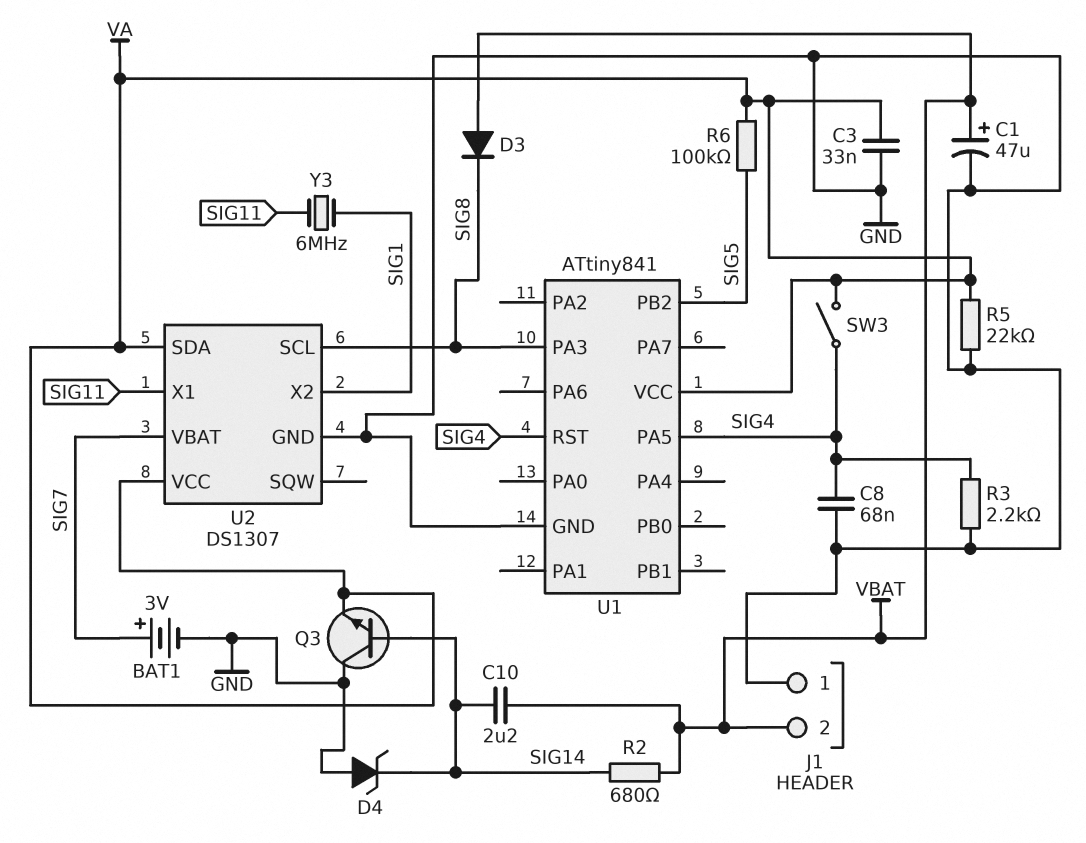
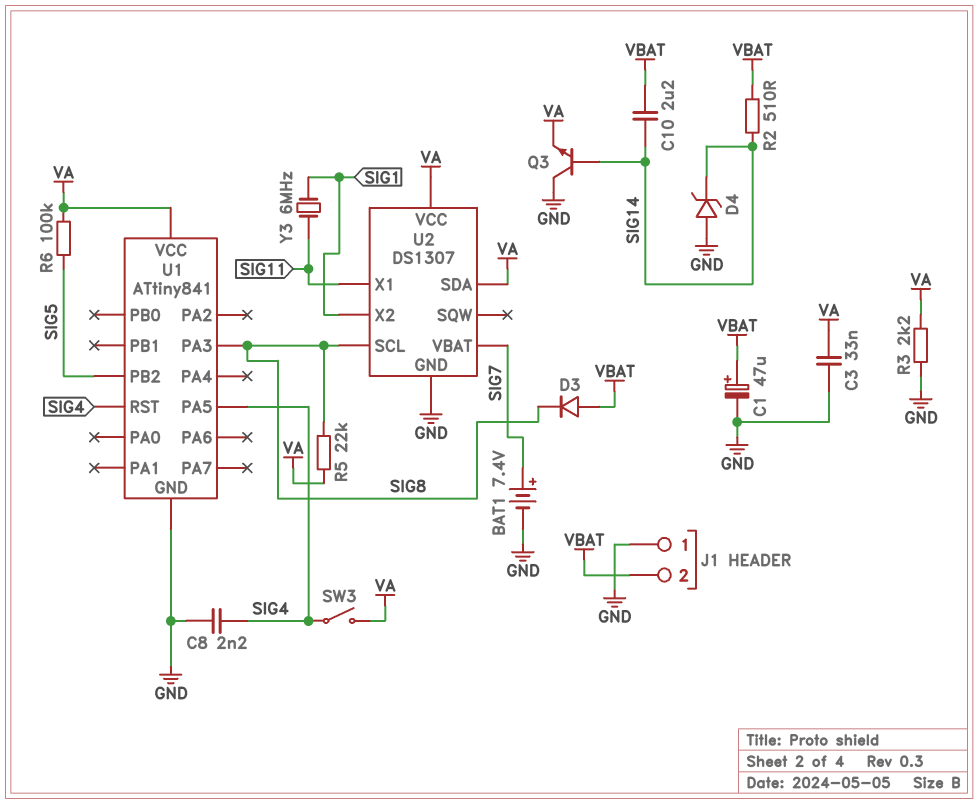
BAT1: 3V (plus SIG7, minus GND) -> 7.4V (plus SIG7, minus GND)
C8: 68nF (GND, SIG4) -> 2.2nF (GND, SIG4)
R2: 680 (SIG14, VBAT) -> 510 (SIG14, VBAT)
R3: 2.2k (GND, SIG4) -> 2.2k (GND, VA)
R5: 22k (GND, VA) -> 22k (SIG8, VA)

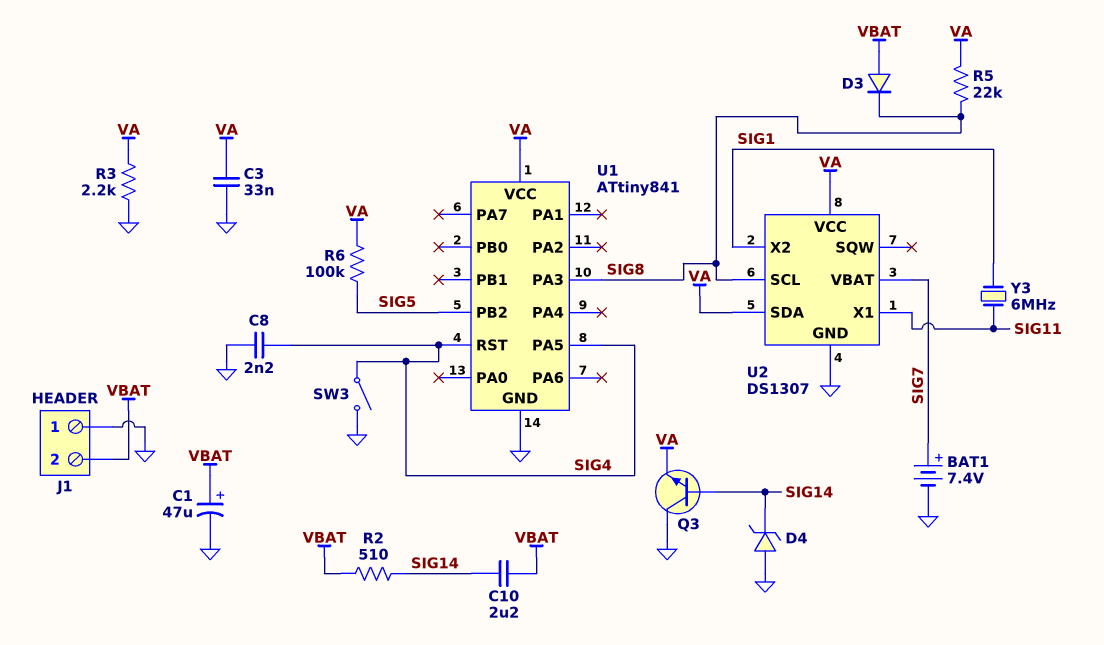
SW3: switch (SIG4, VA) -> switch (GND, SIG4)

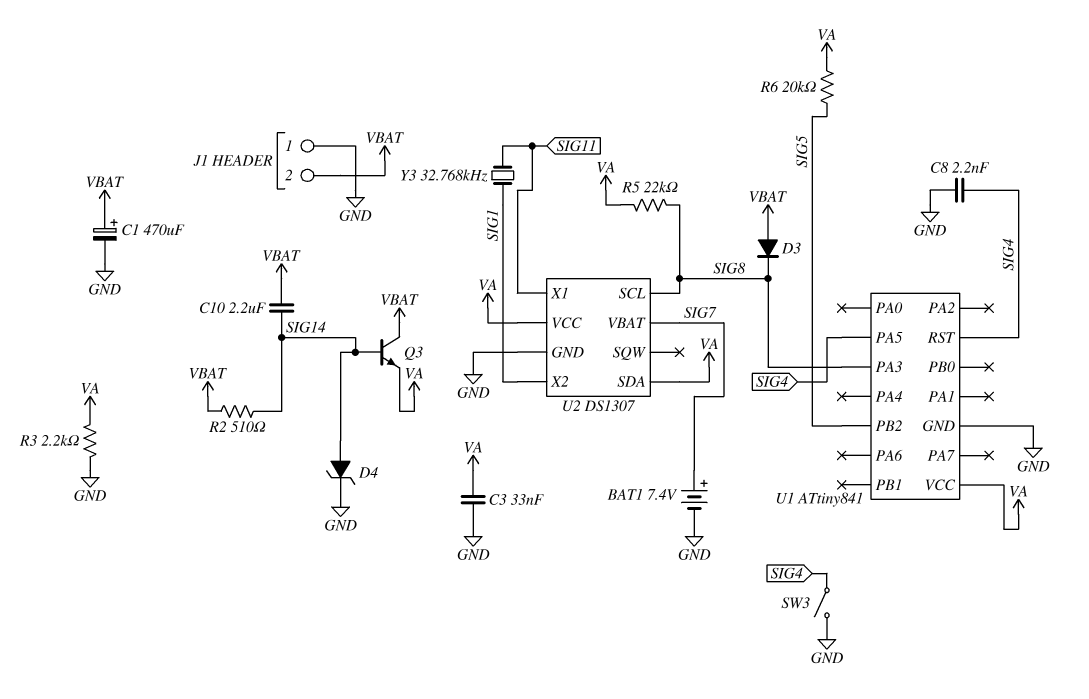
C1: 47uF (plus VBAT, minus GND) -> 470uF (plus VBAT, minus GND)
D4: zener (A GND, K SIG14) -> zener (A SIG14, K GND)
Q3: NPN (B SIG14, C GND, E VA) -> NPN (B SIG14, C VBAT, E VA)
R6: 100k (SIG5, VA) -> 20k (SIG5, VA)
Y3: 6MHz (SIG1, SIG11) -> 32.768kHz (SIG1, SIG11)

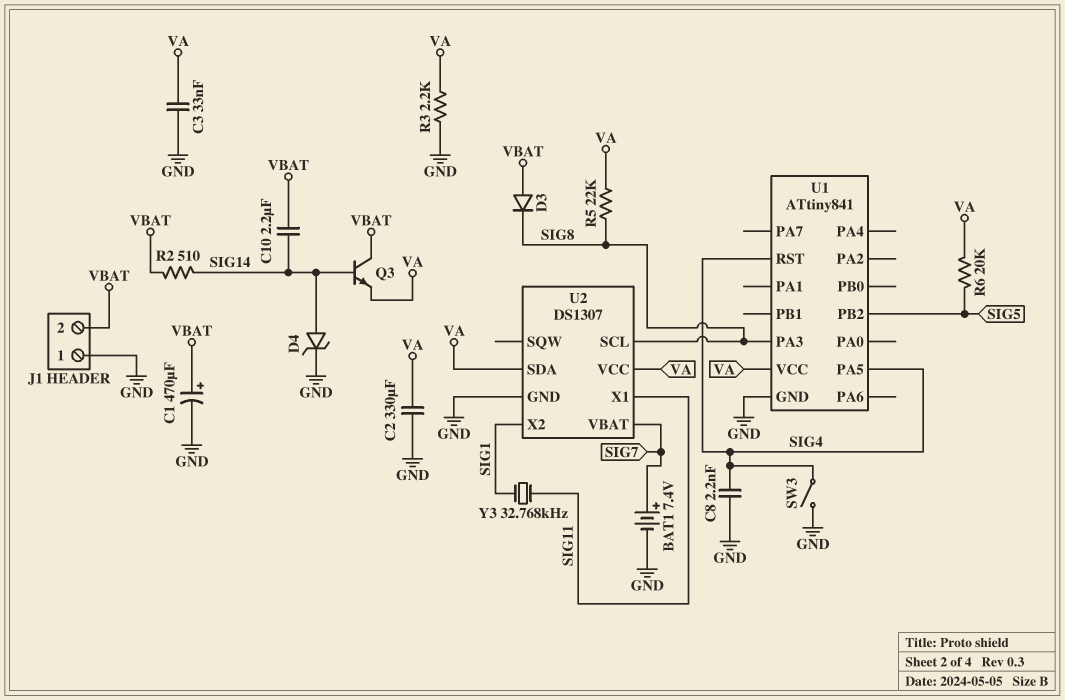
C2: none -> 330uF (GND, VA)

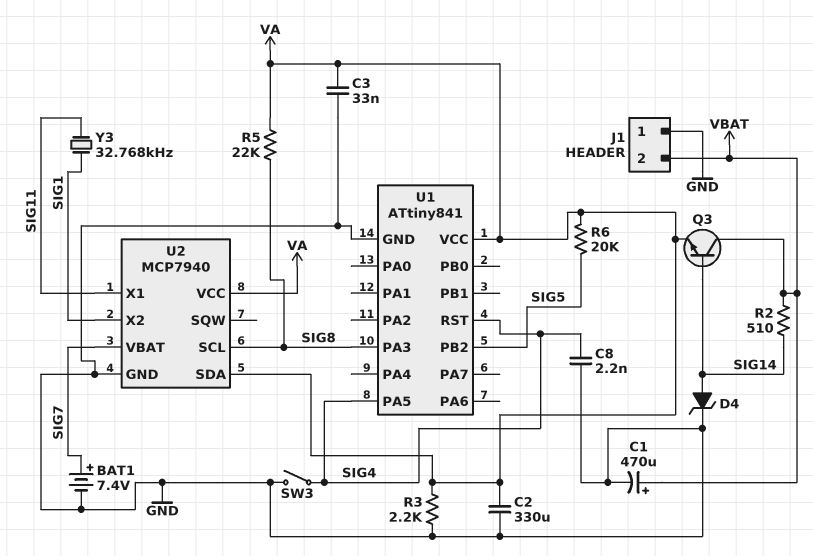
C10: 2.2uF (SIG14, VBAT) -> none
D3: diode (A VBAT, K SIG8) -> none
U2: DS1307 -> MCP7940

